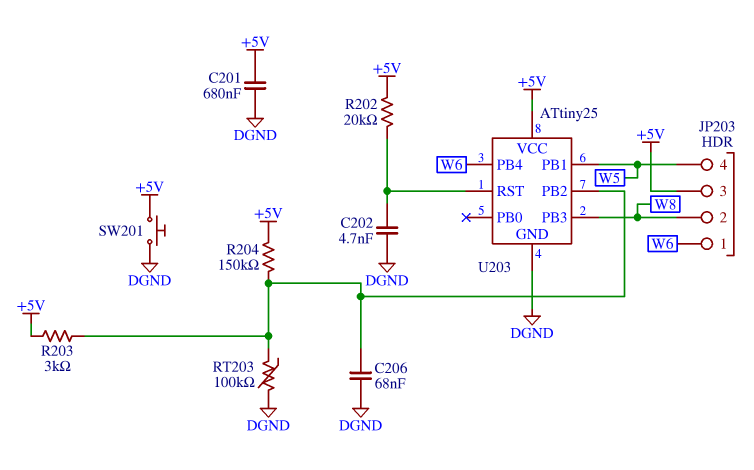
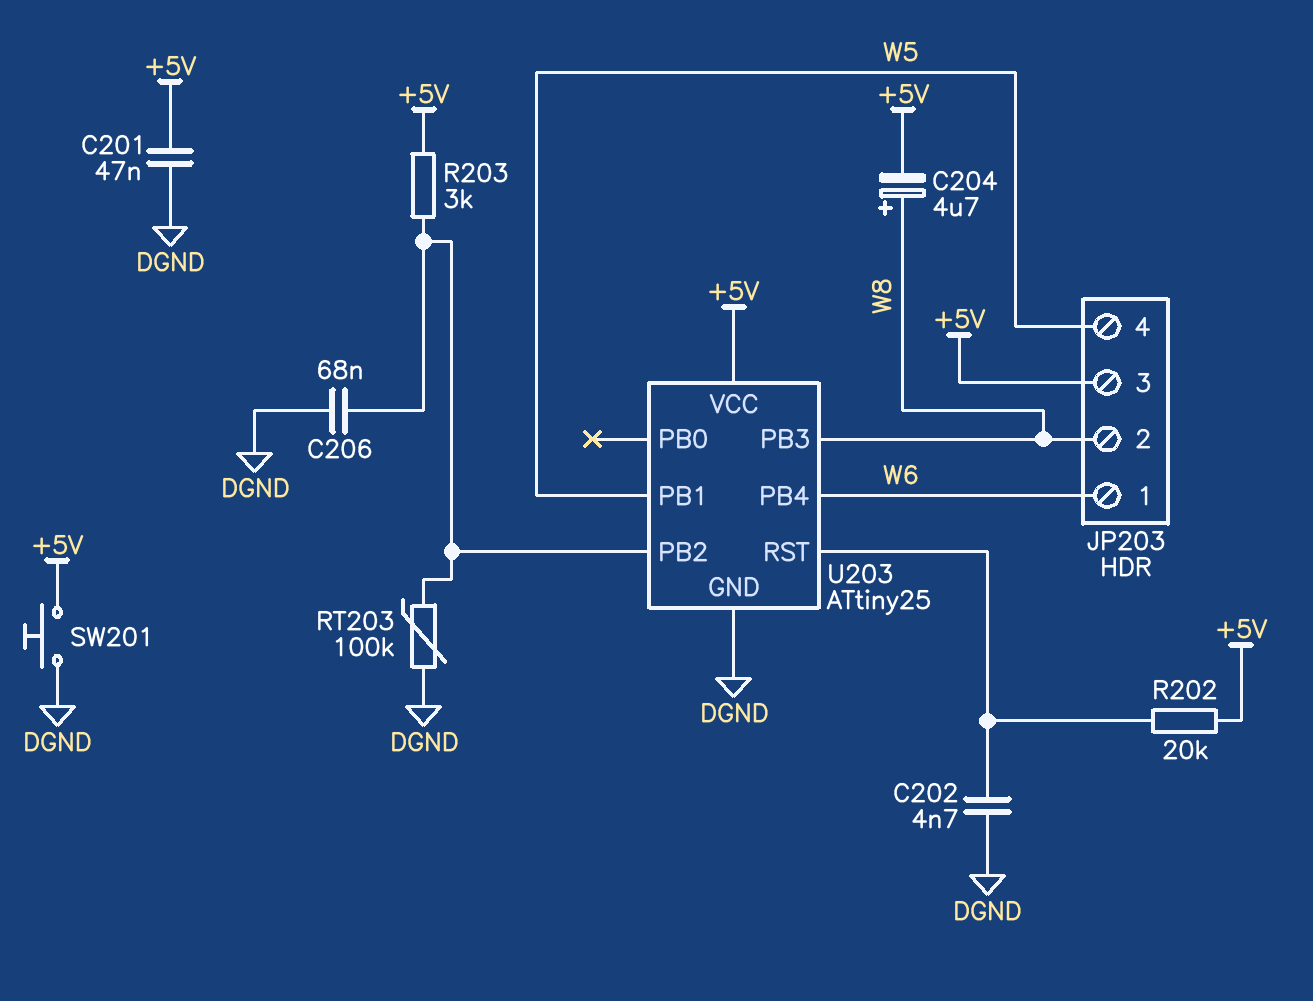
C201: 680nF (+5V, DGND) -> 47nF (+5V, DGND)
C204: none -> 4.7uF (plus W8, minus +5V)
R204: 150k (+5V, U203/PB2) -> none

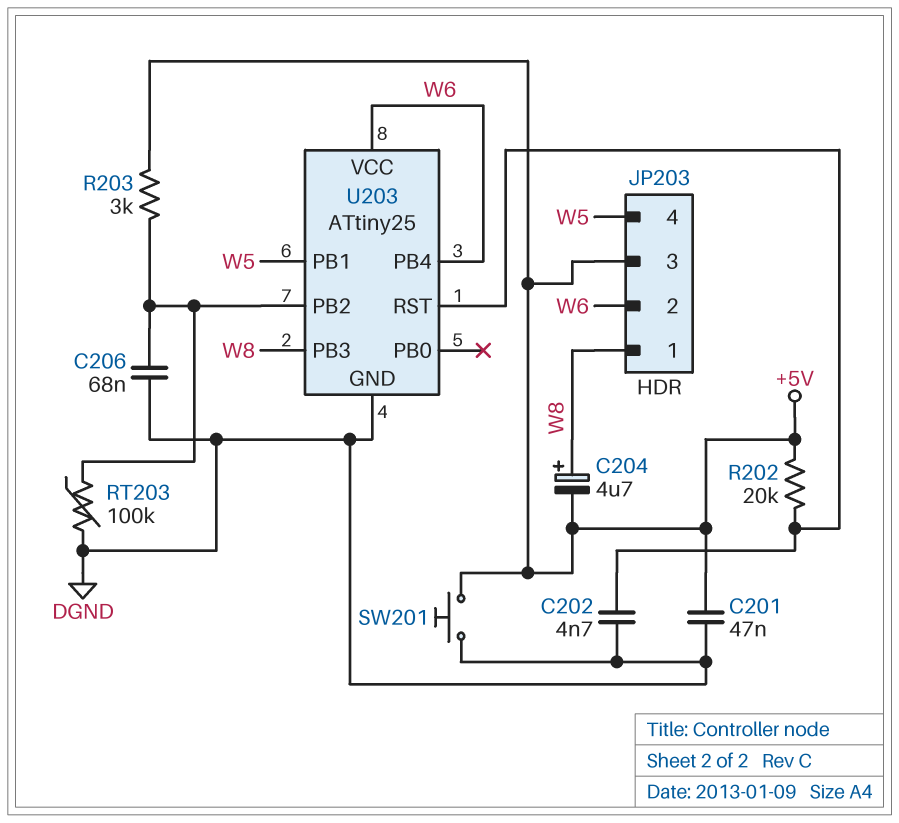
JP203 pin 1: W6 -> W8
JP203 pin 2: W8 -> W6
U203 pin VCC: +5V -> W6

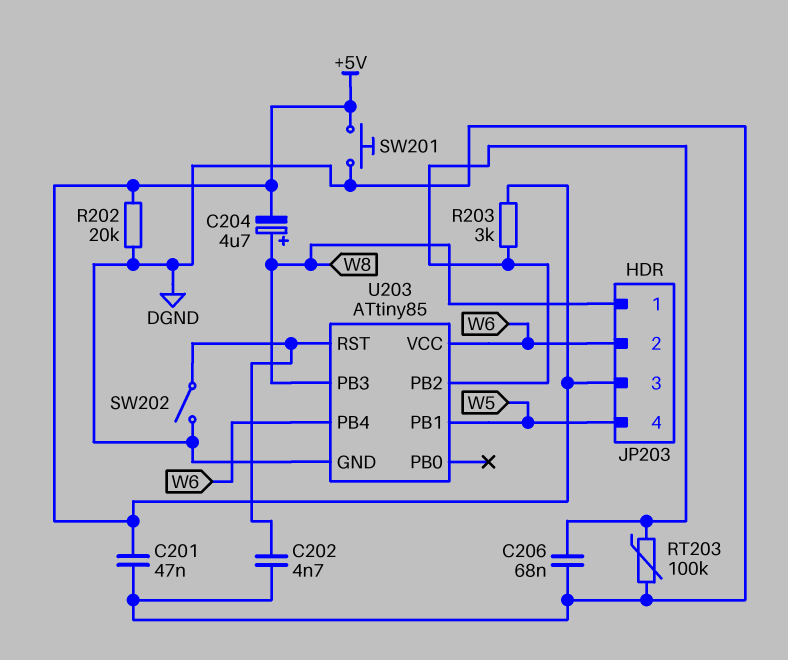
R202: 20k (+5V, U203/RST) -> 20k (+5V, DGND)
SW202: none -> switch (DGND, U203/RST)
U203: ATtiny25 -> ATtiny85

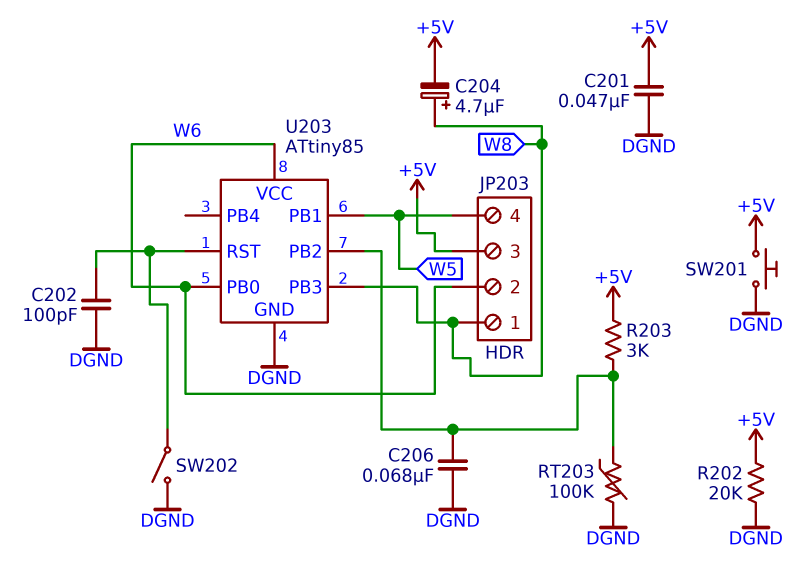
C202: 4.7nF (DGND, U203/RST) -> 100pF (DGND, U203/RST)
U203 pin PB0: none -> W6
U203 pin PB4: W6 -> none

